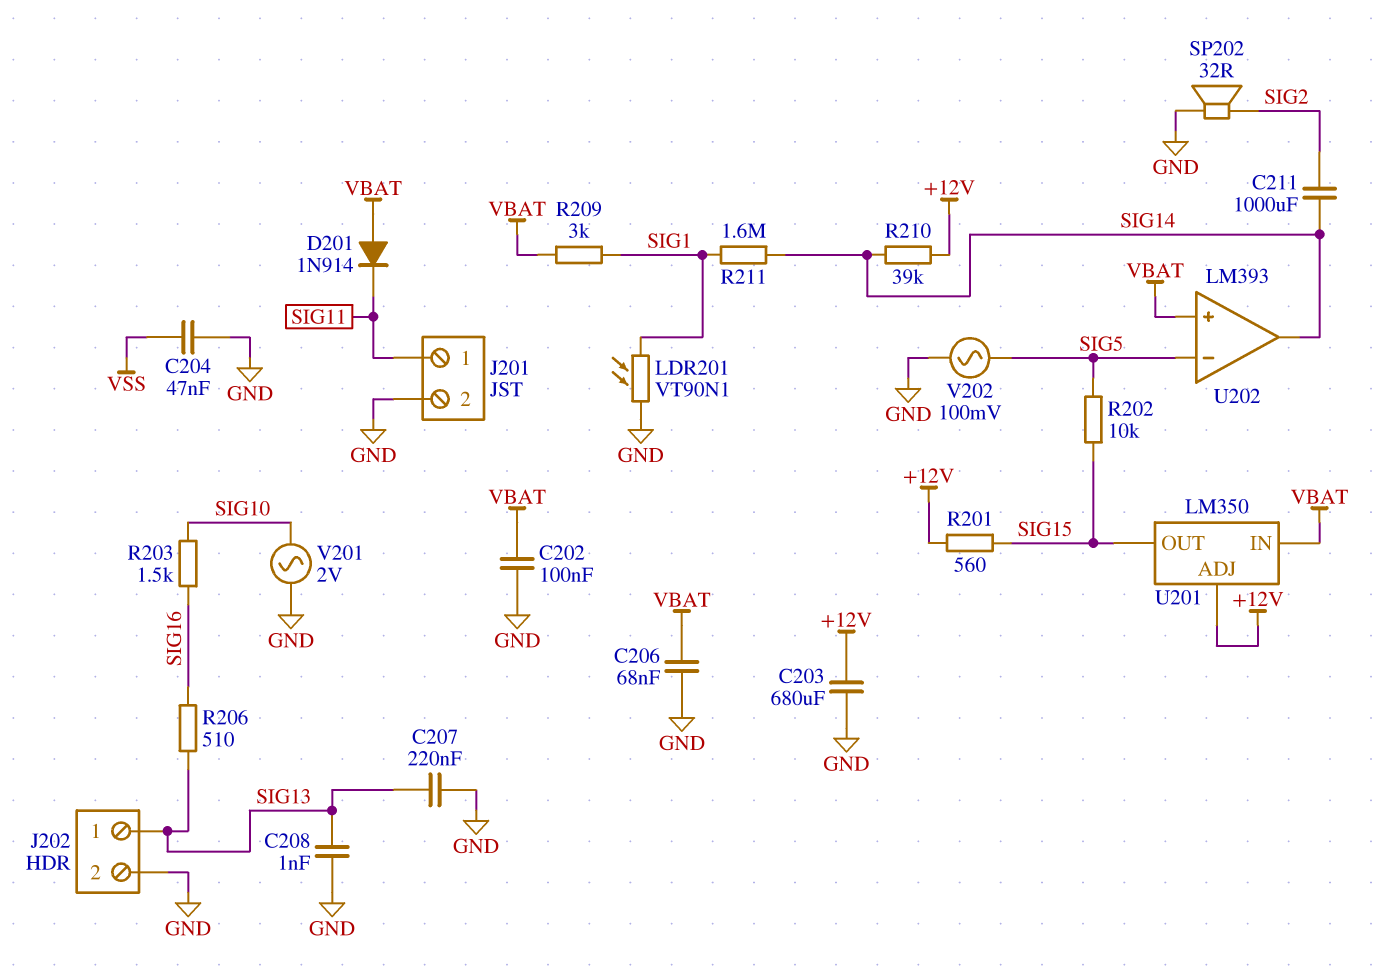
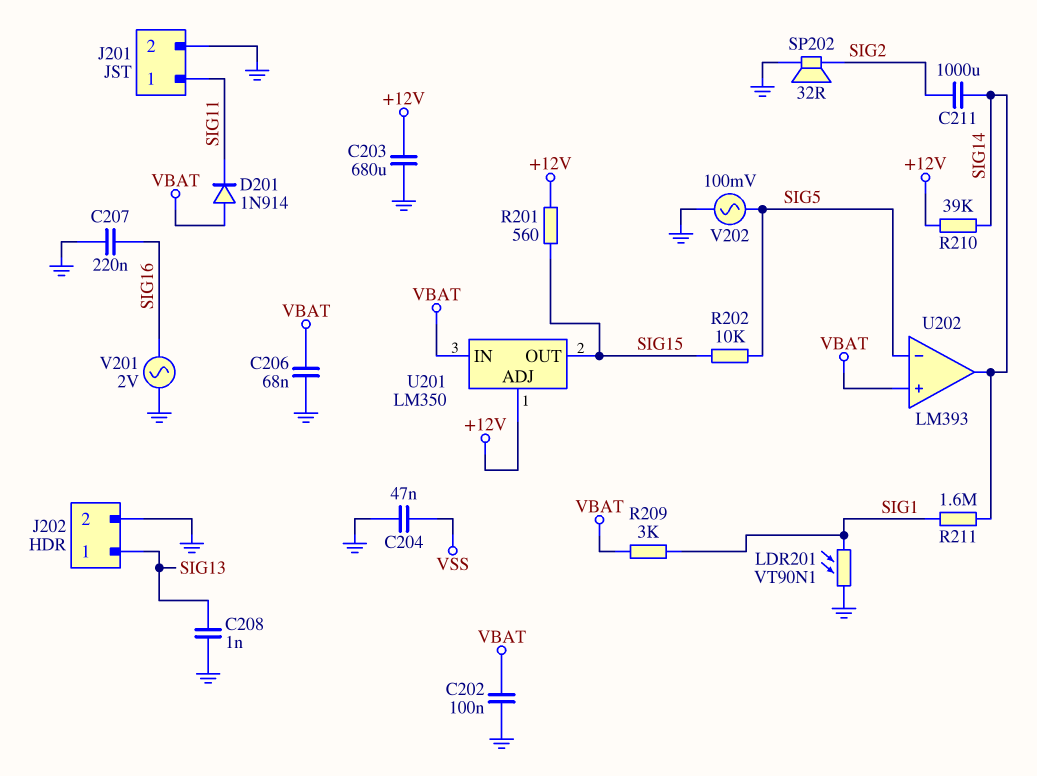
C207: 220nF (GND, SIG13) -> 220nF (GND, SIG16)
R203: 1.5k (SIG10, SIG16) -> none
R206: 510 (SIG13, SIG16) -> none
V201: AC 2V (GND, SIG10) -> AC 2V (GND, SIG16)

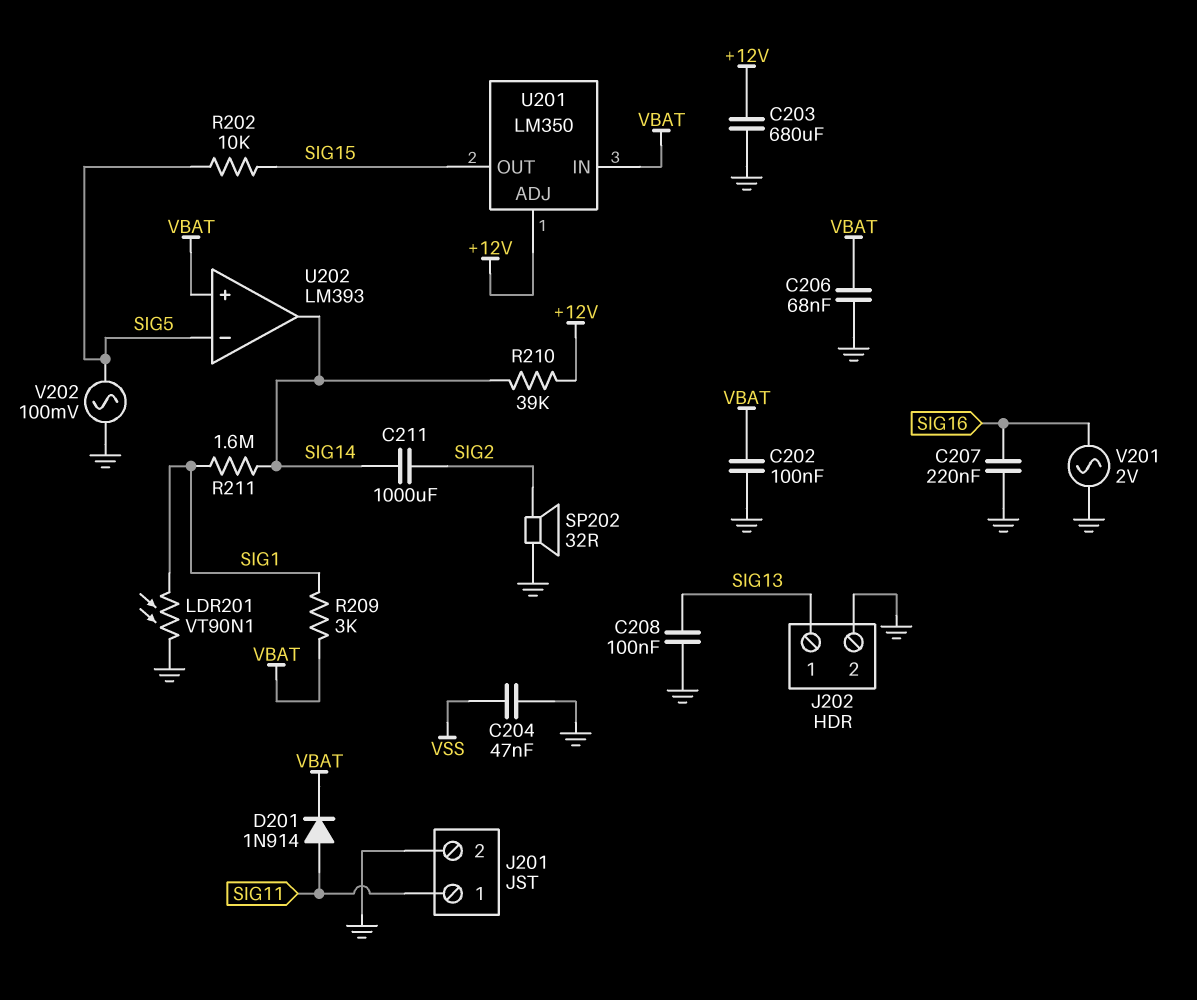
C208: 1nF (GND, SIG13) -> 100nF (GND, SIG13)
D201: diode 1N914 (A VBAT, K SIG11) -> diode 1N914 (A SIG11, K VBAT)
R201: 560 (+12V, SIG15) -> none

